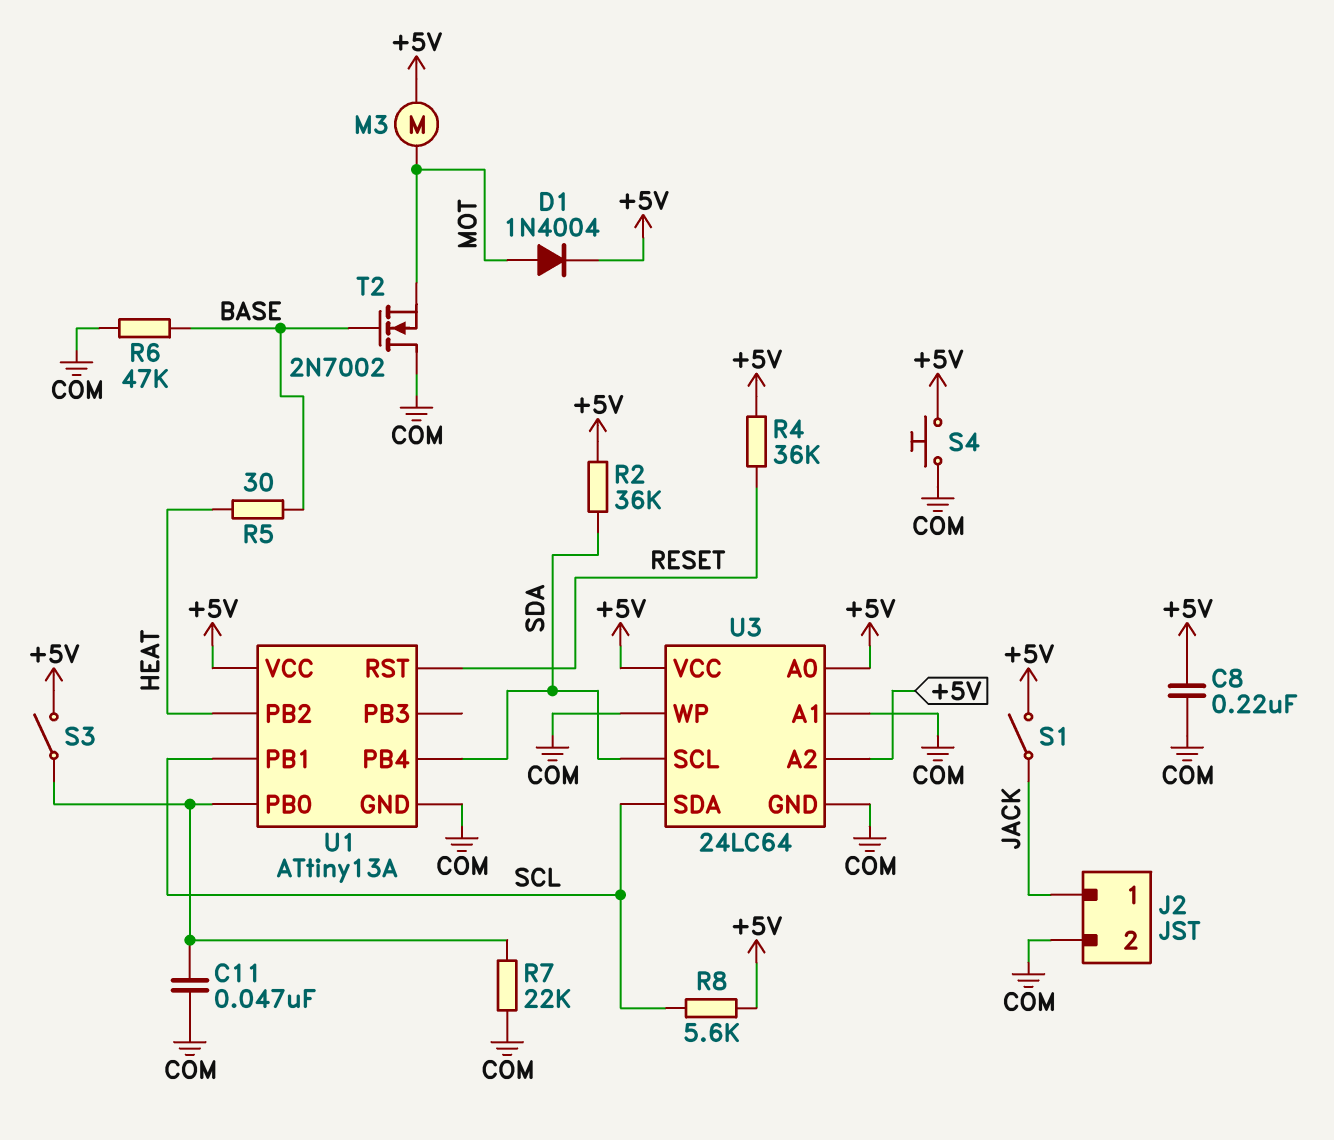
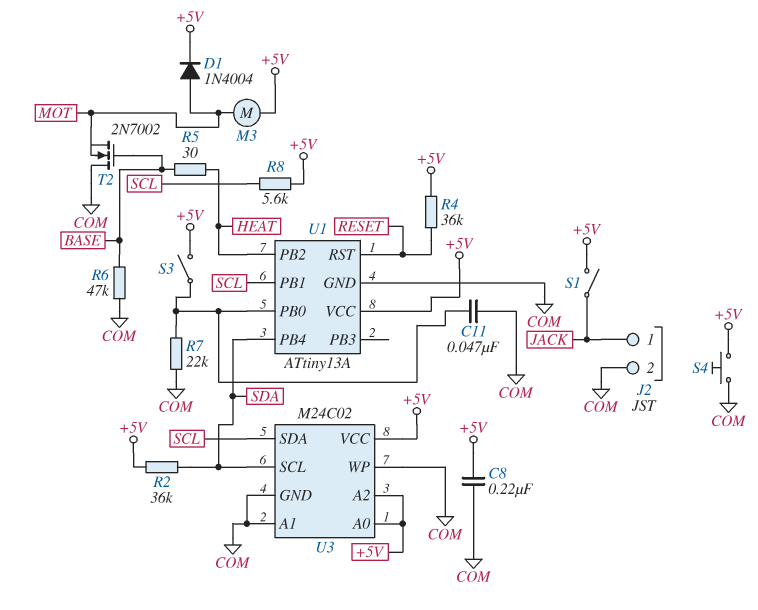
U3: 24LC64 -> M24C02

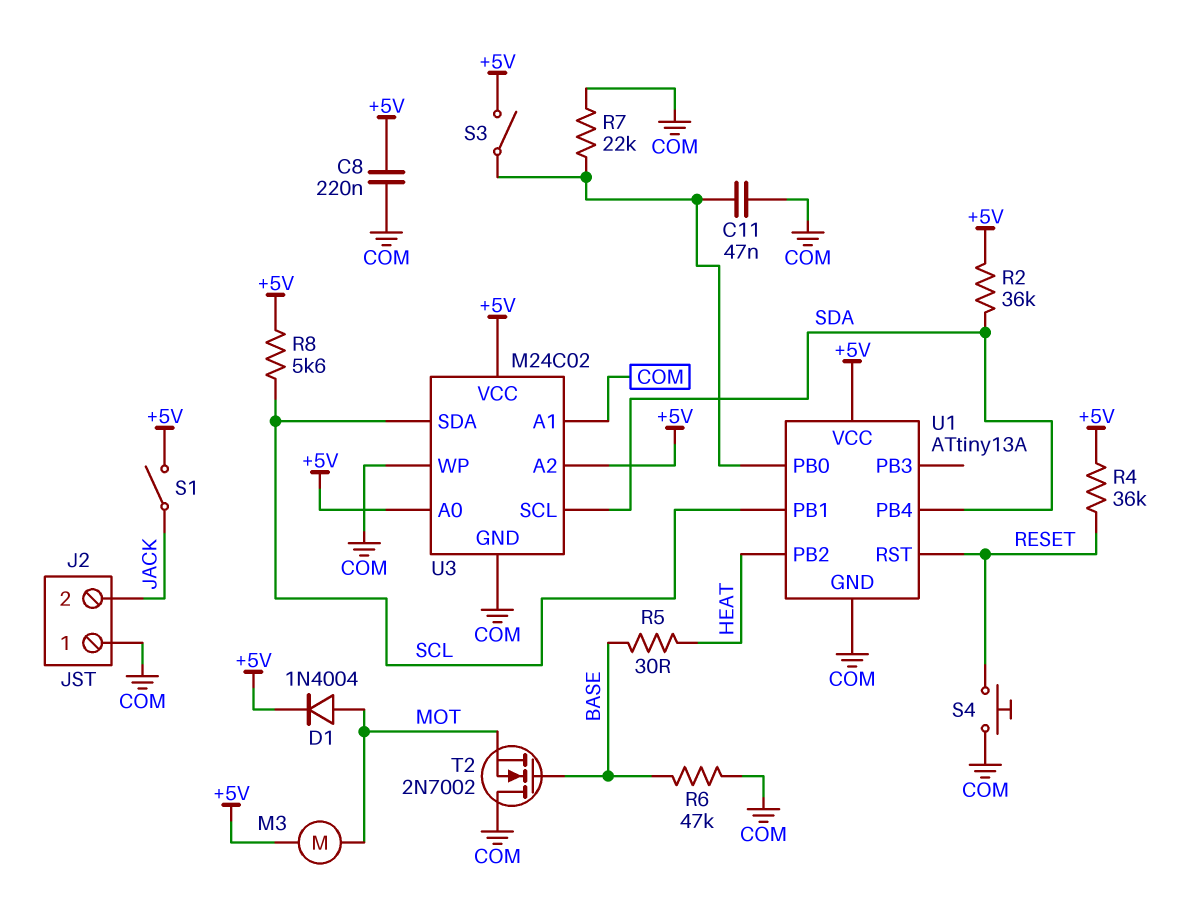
J2 pin 1: JACK -> COM
J2 pin 2: COM -> JACK
S4: button (+5V, COM) -> button (COM, RESET)

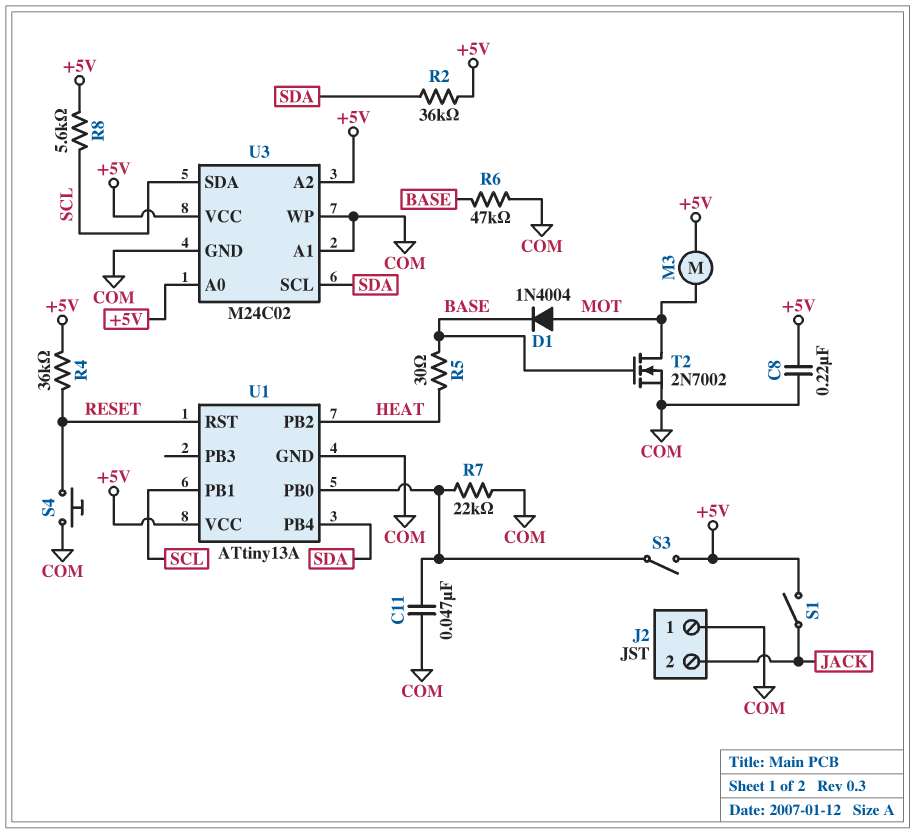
D1: diode 1N4004 (A MOT, K +5V) -> diode 1N4004 (A MOT, K BASE)
T2: NMOS 2N7002 (G BASE, D COM, S MOT) -> NMOS 2N7002 (G BASE, D MOT, S COM)

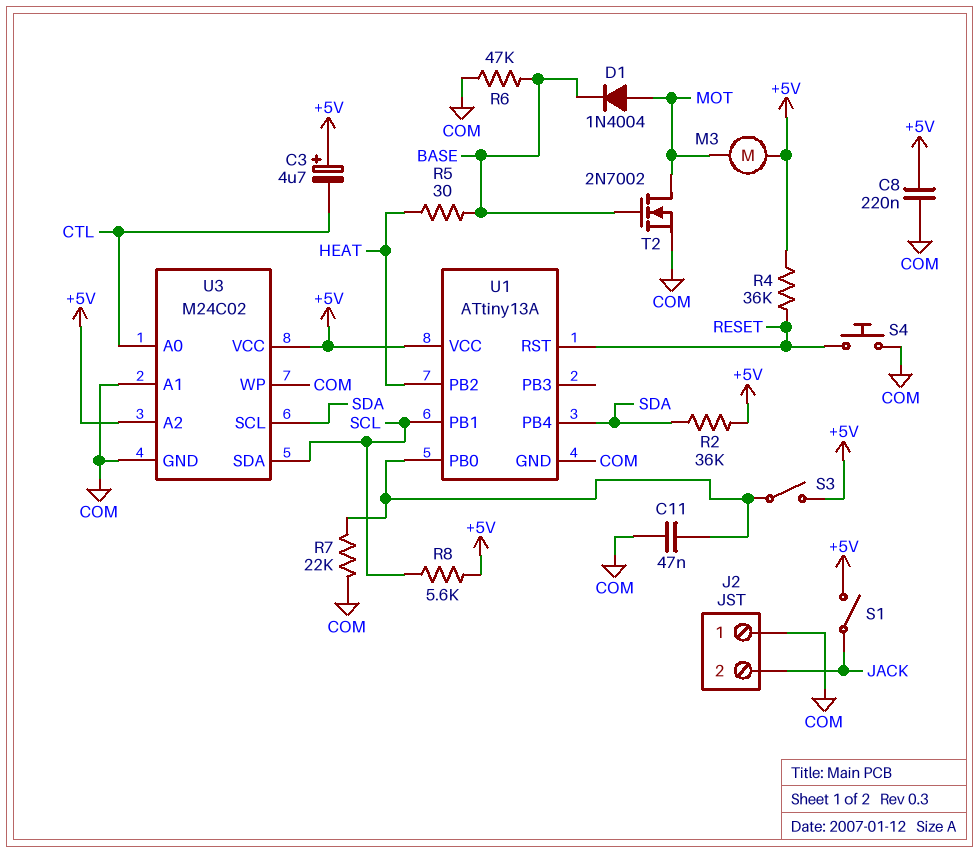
C3: none -> 4.7uF (plus +5V, minus CTL)
U3 pin A0: +5V -> CTL

